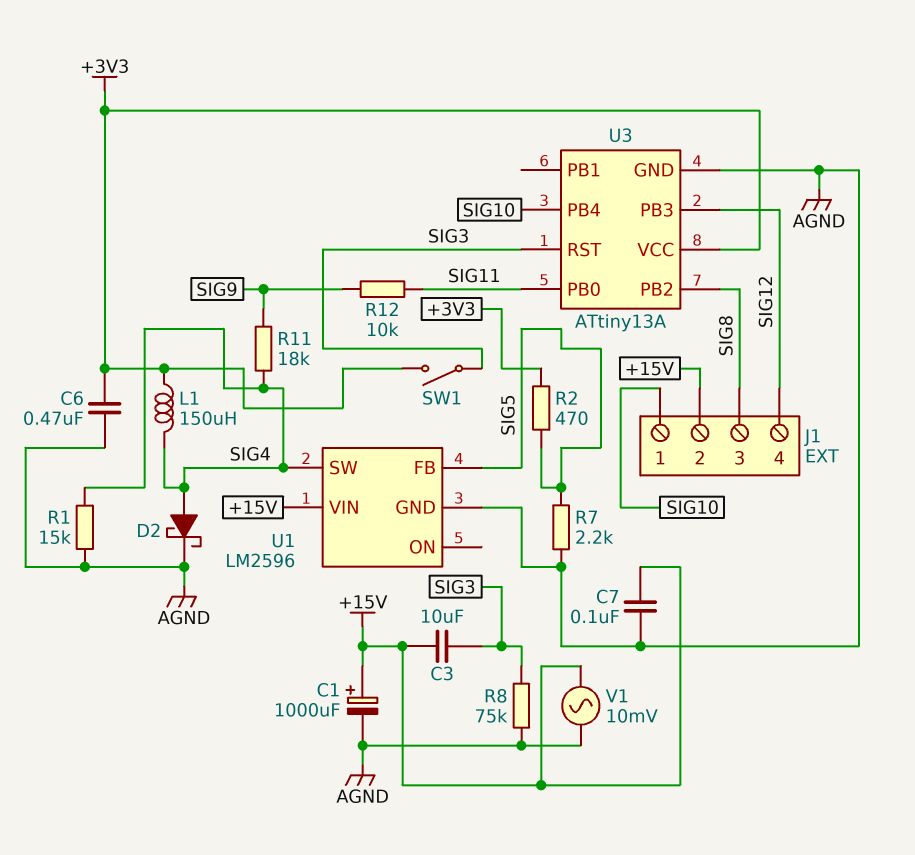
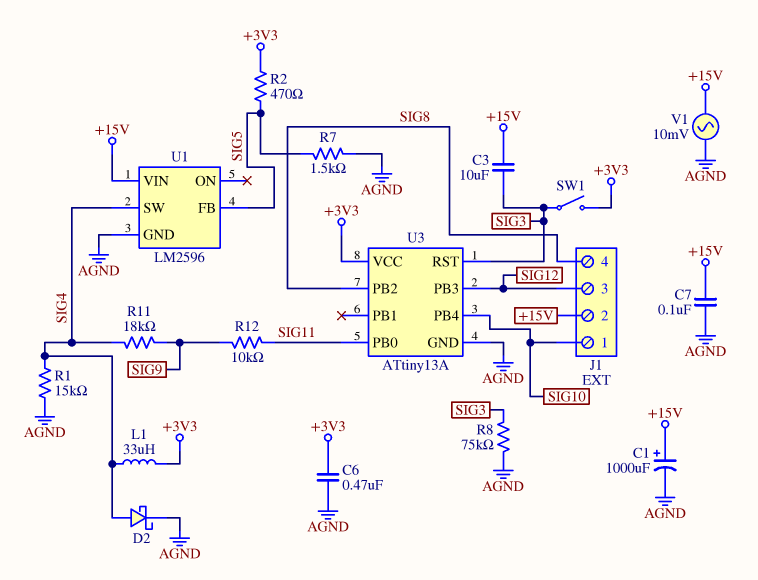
J1 pin 3: SIG8 -> SIG12
J1 pin 4: SIG12 -> SIG8
L1: 150uH (+3V3, SIG4) -> 33uH (+3V3, SIG4)
R7: 2.2k (AGND, SIG5) -> 1.5k (AGND, SIG5)

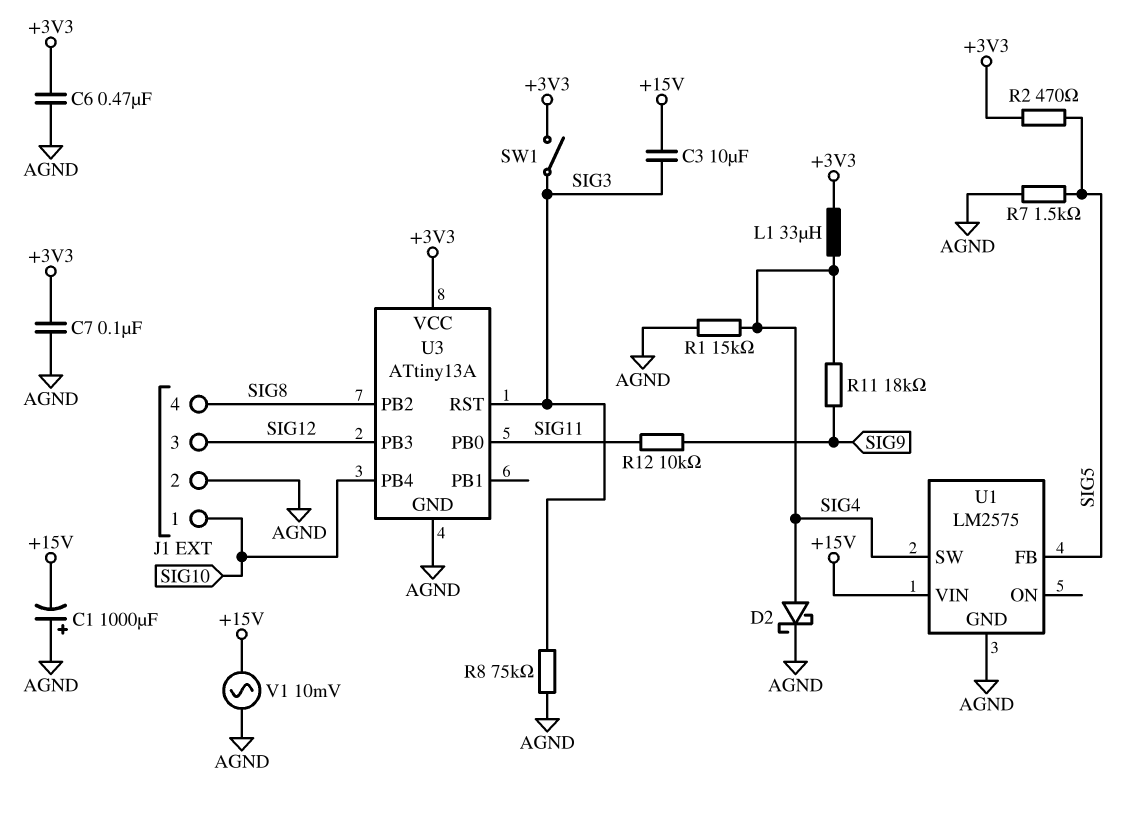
C1: 1000uF (plus +15V, minus AGND) -> 1000uF (plus AGND, minus +15V)
C7: 100nF (+15V, AGND) -> 100nF (+3V3, AGND)
J1 pin 2: +15V -> AGND
U1: LM2596 -> LM2575

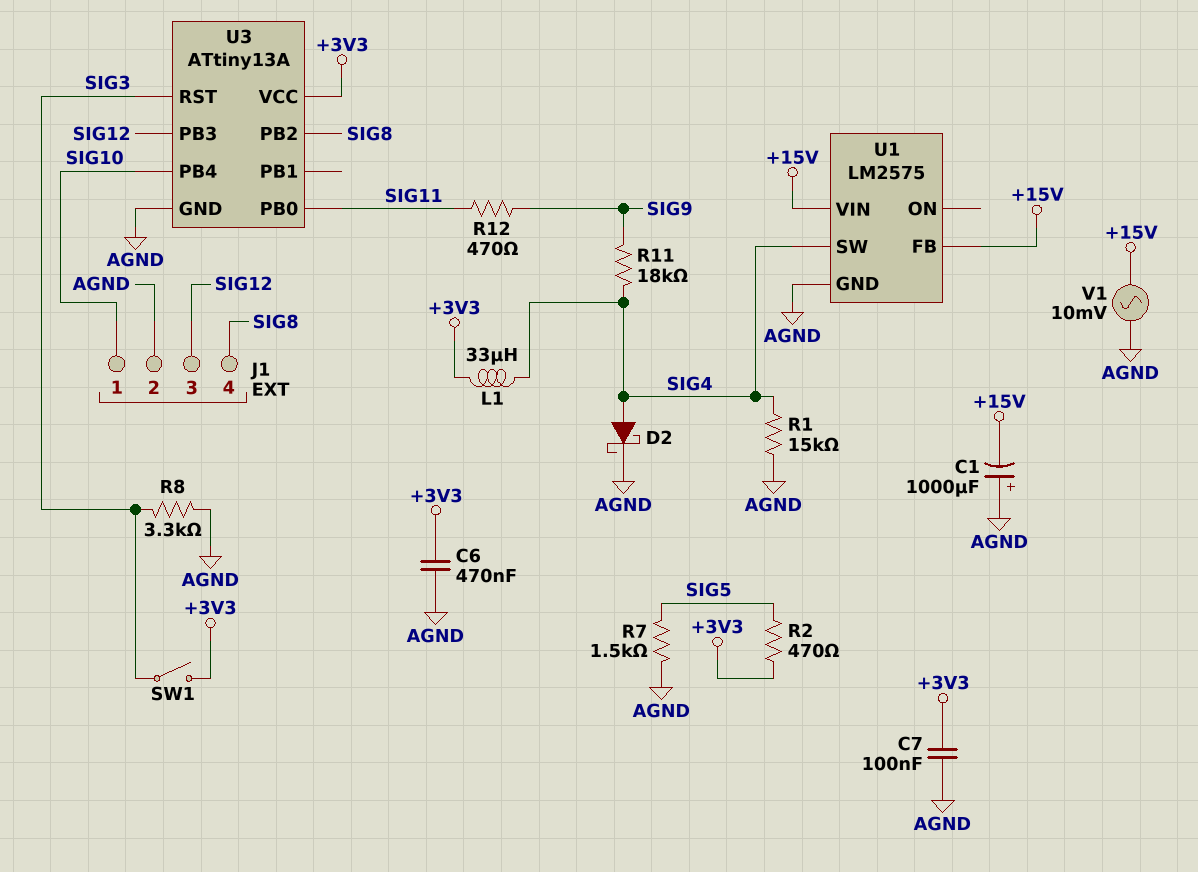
C3: 10uF (+15V, SIG3) -> none
R8: 75k (AGND, SIG3) -> 3.3k (AGND, SIG3)
R12: 10k (SIG9, SIG11) -> 470 (SIG9, SIG11)
U1 pin FB: SIG5 -> +15V

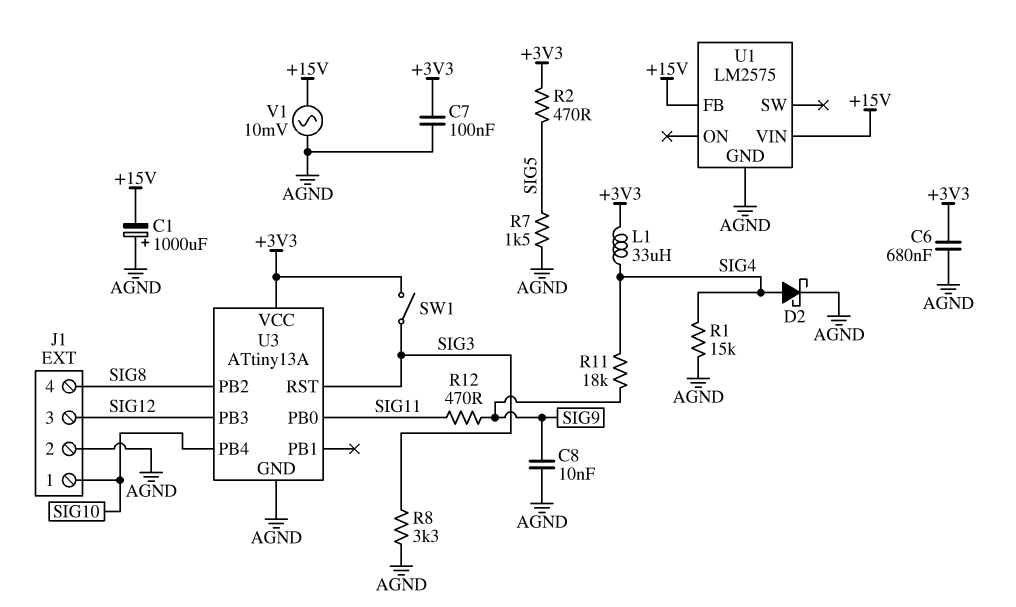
C6: 470nF (+3V3, AGND) -> 680nF (+3V3, AGND)
C8: none -> 10nF (AGND, SIG9)
U1 pin SW: SIG4 -> none

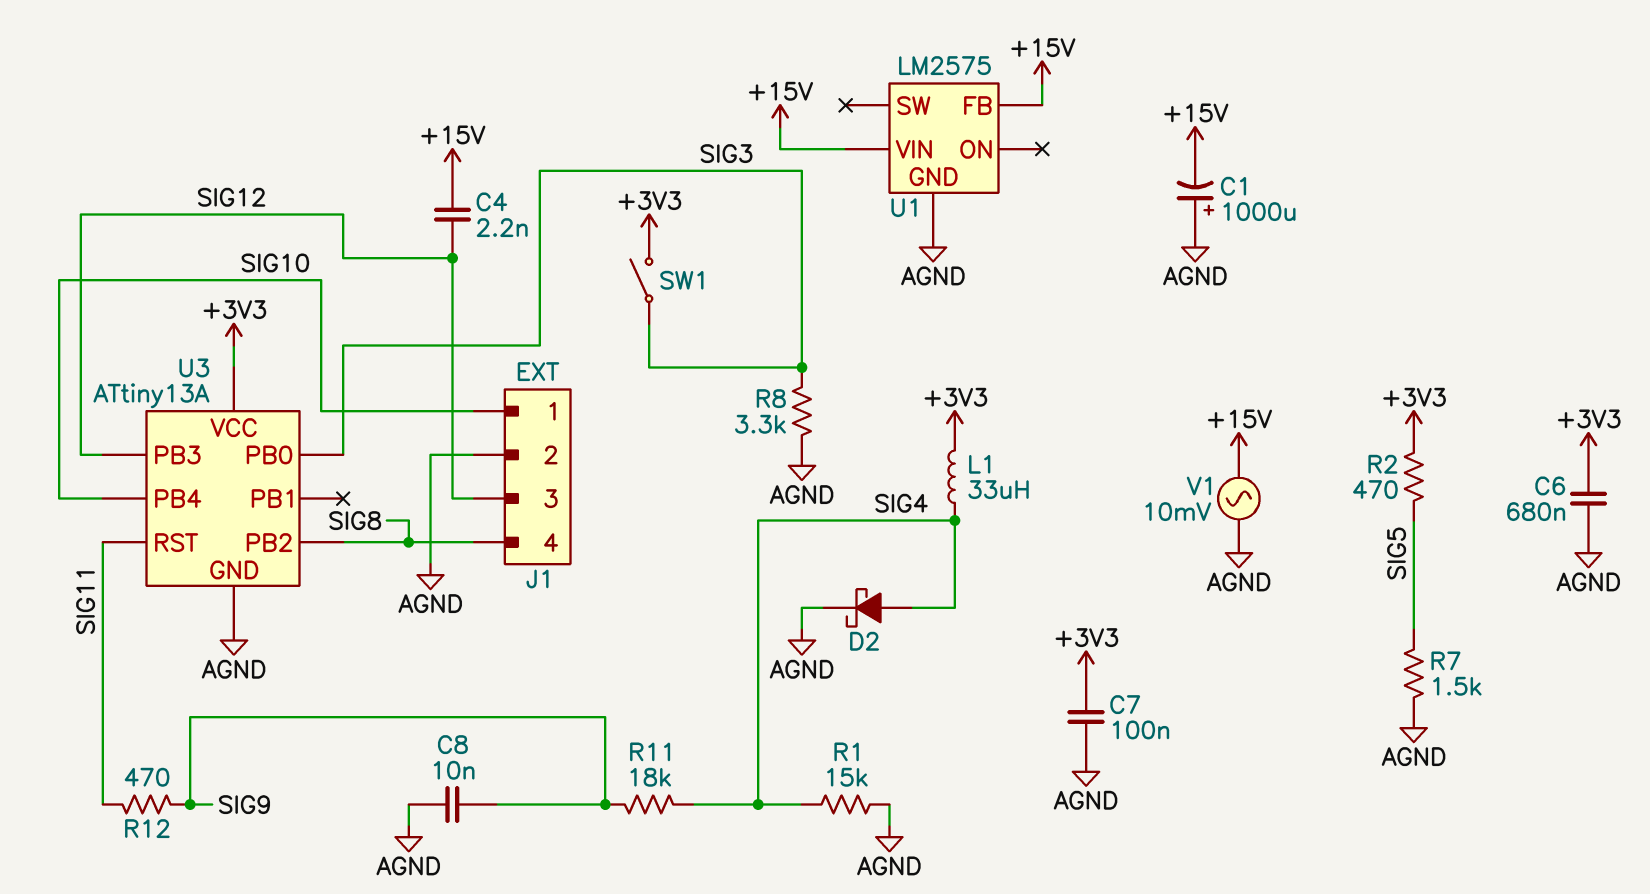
C4: none -> 2.2nF (+15V, SIG12)
U3 pin PB0: SIG11 -> SIG3
U3 pin RST: SIG3 -> SIG11

